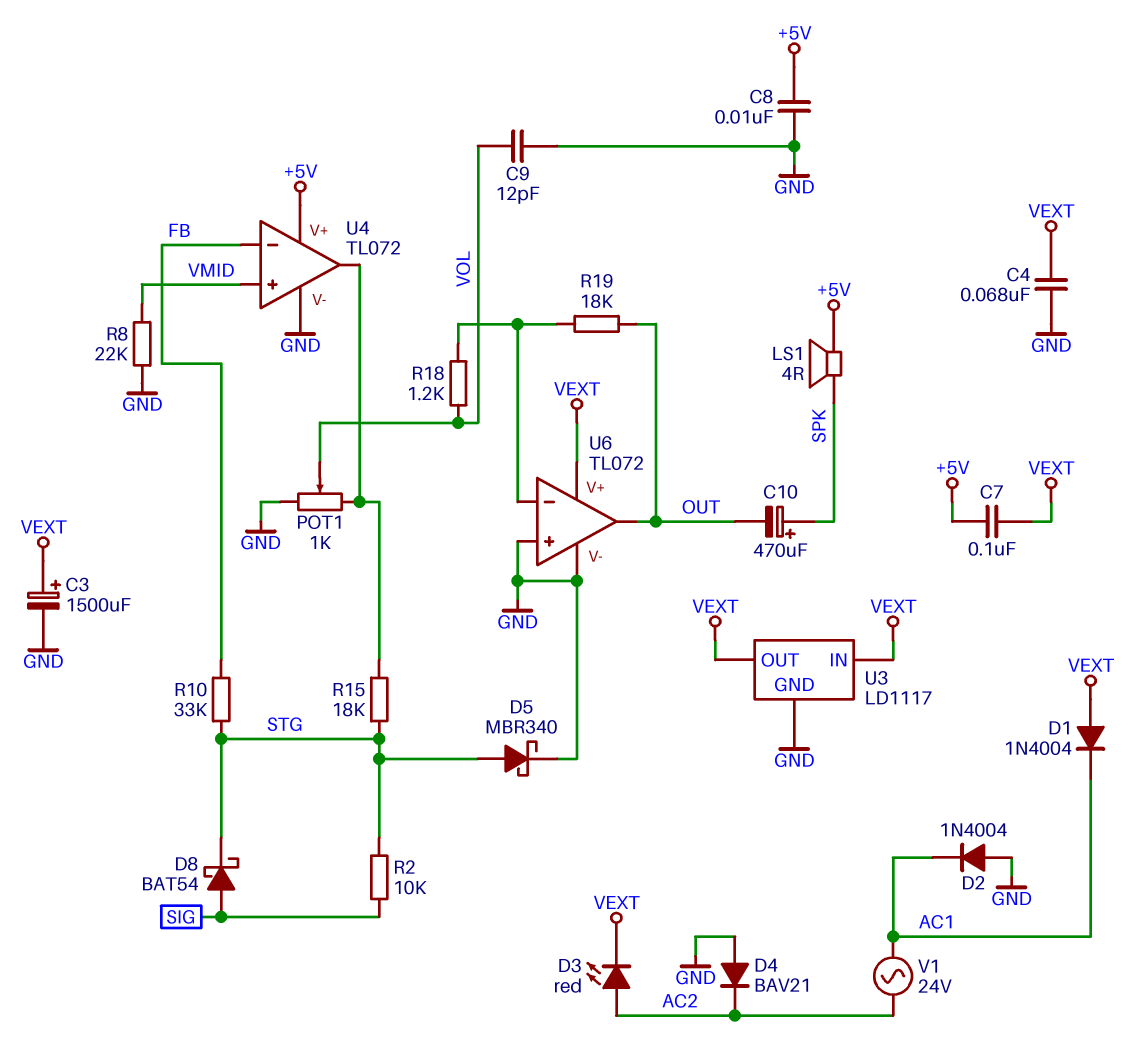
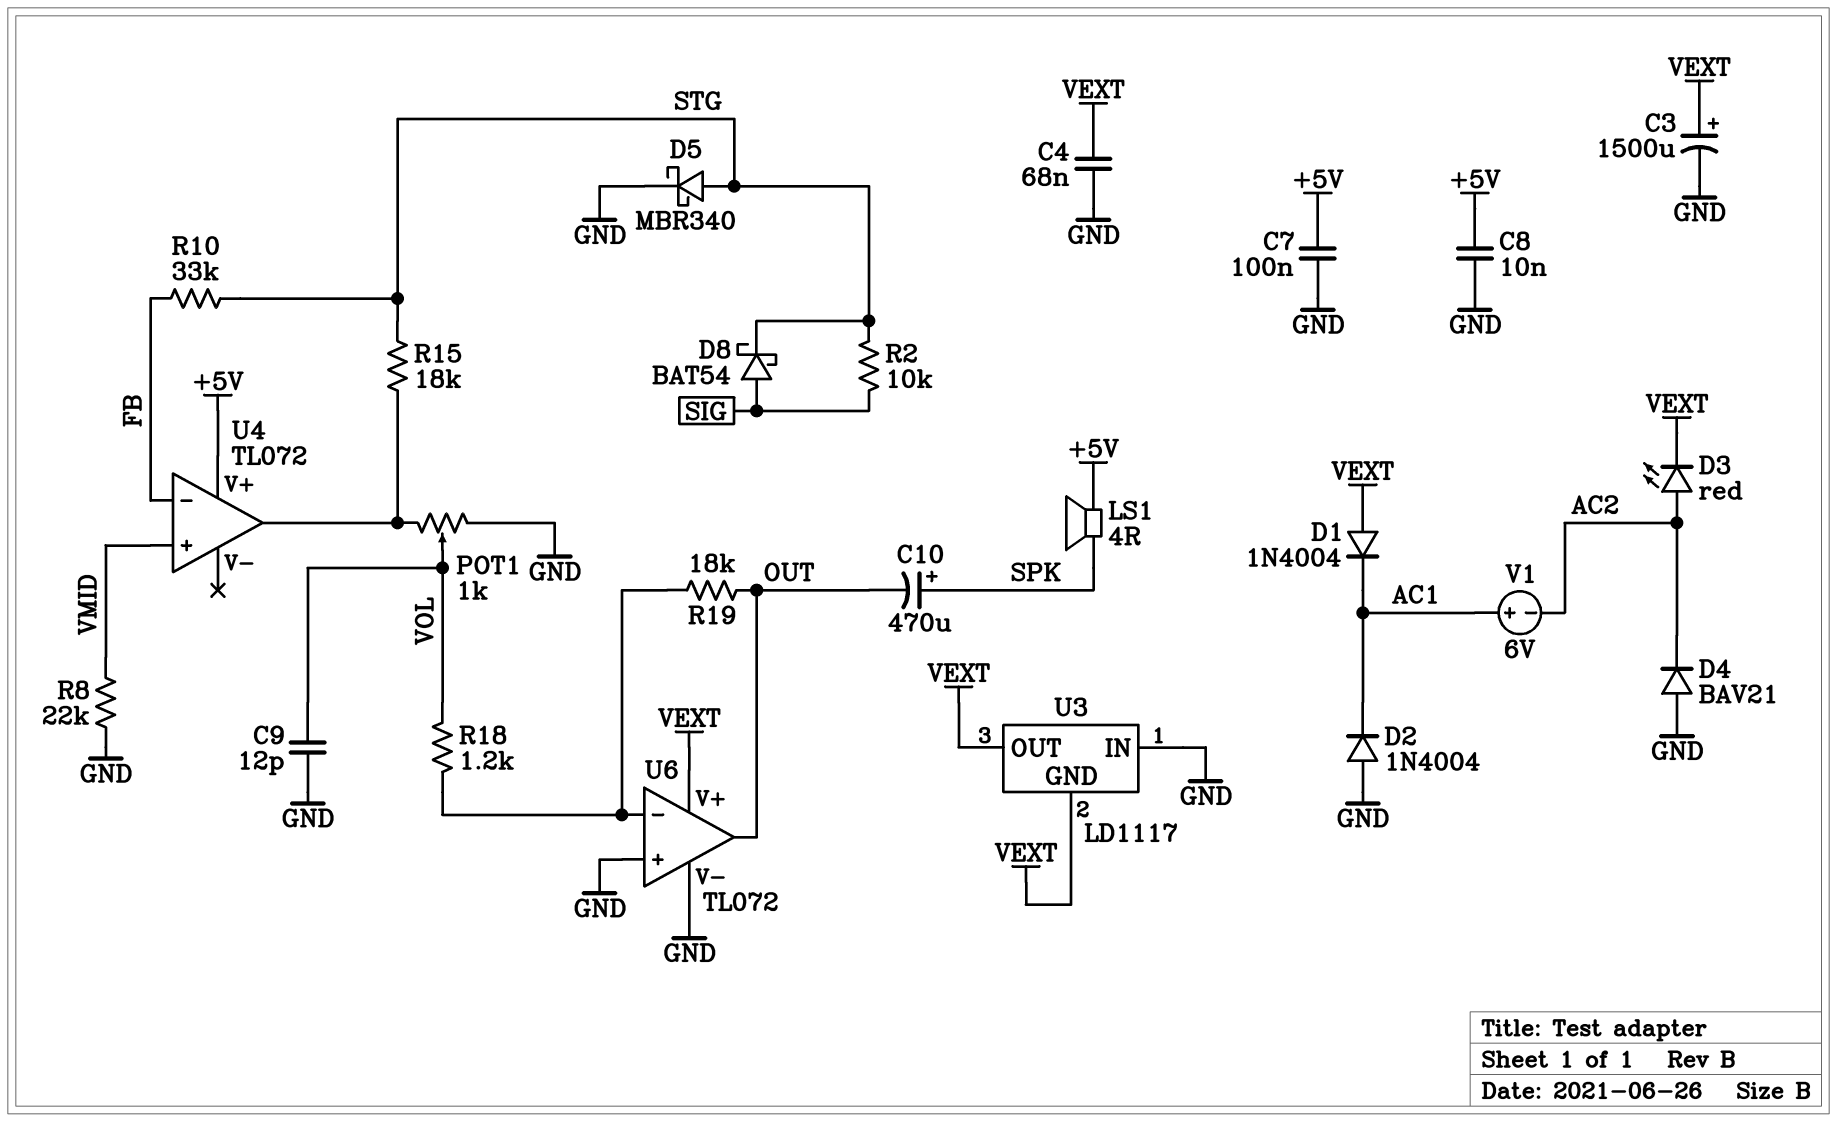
C7: 100nF (+5V, VEXT) -> 100nF (+5V, GND)
U3 pin GND: GND -> VEXT
U3 pin IN: VEXT -> GND
U4 pin V-: GND -> none
V1: AC 24V (AC1, AC2) -> 6V (plus AC1, minus AC2)

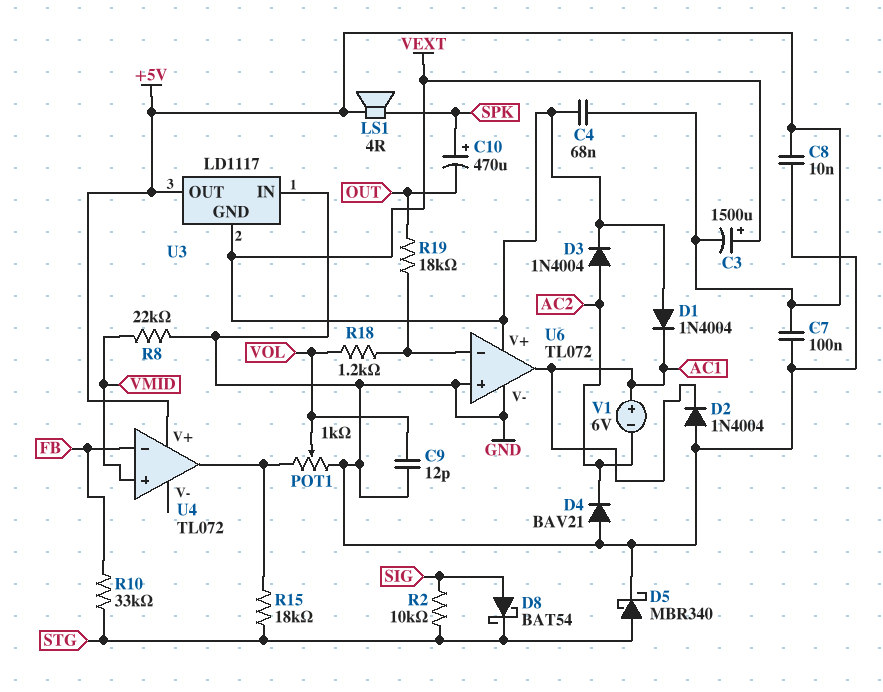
C3: 1500uF (plus VEXT, minus GND) -> 1500uF (plus VEXT, minus +5V)
C4: 68nF (GND, VEXT) -> 68nF (+5V, VEXT)
D3: LED red (A AC2, K VEXT) -> diode 1N4004 (A AC2, K VEXT)
U3 pin OUT: VEXT -> +5V
U6 pin out: OUT -> AC1

